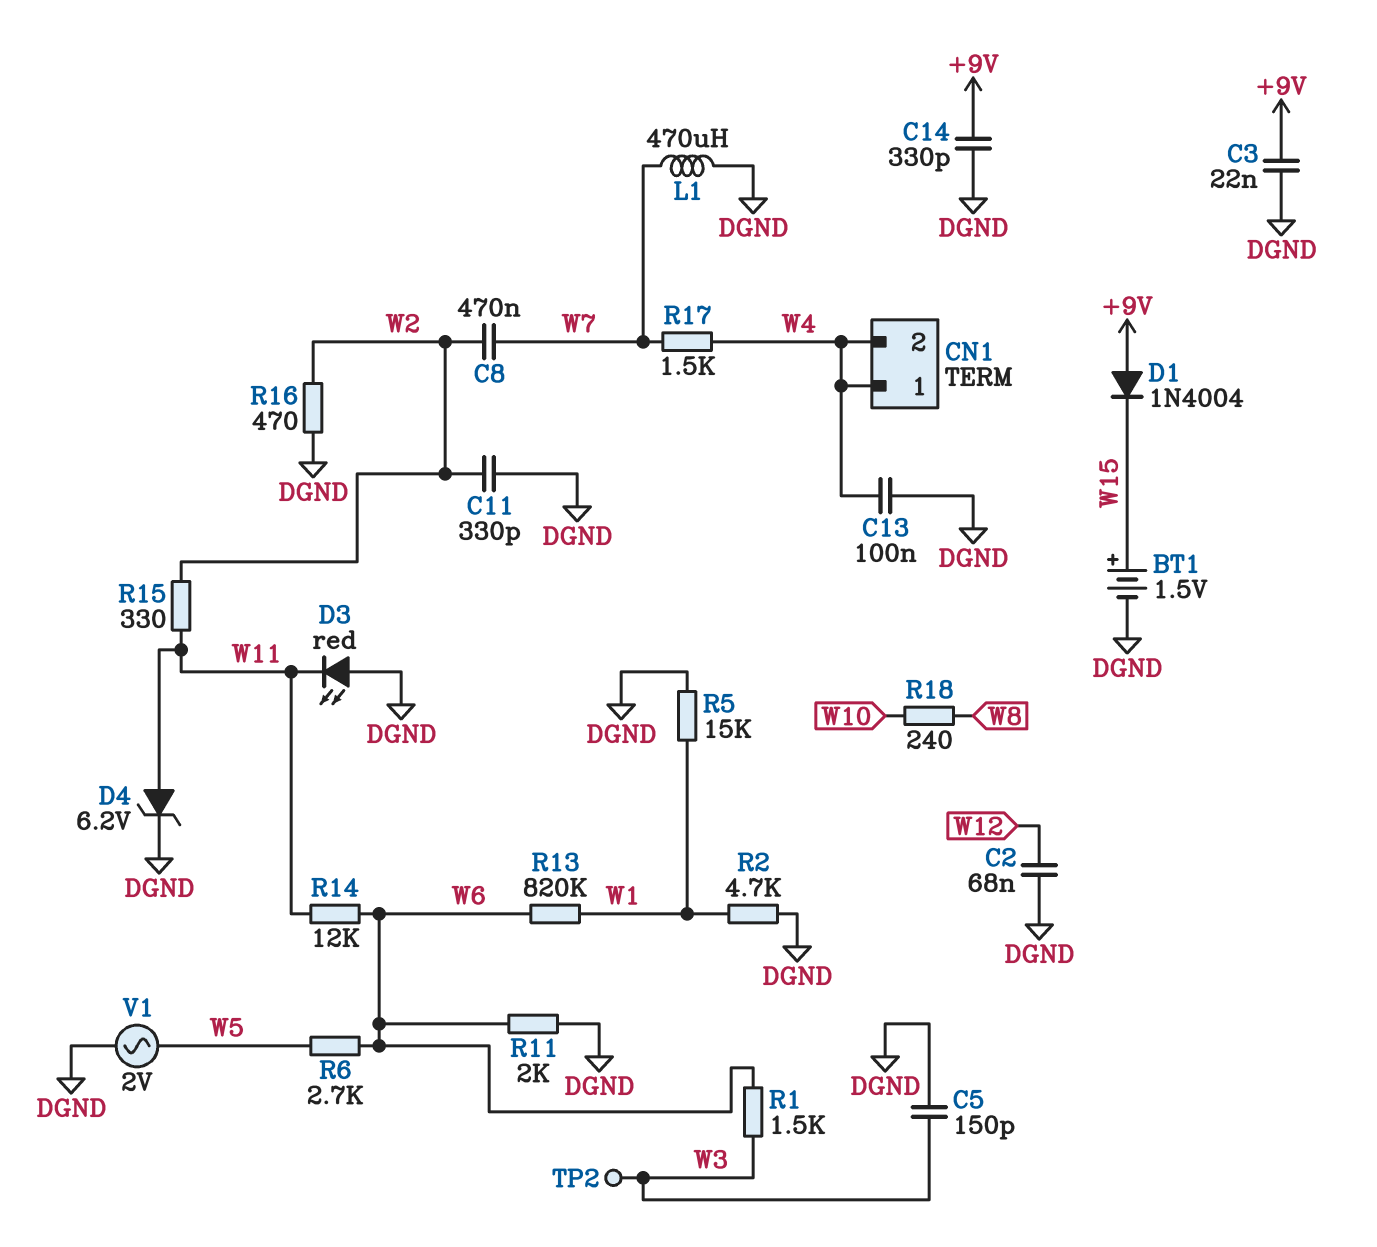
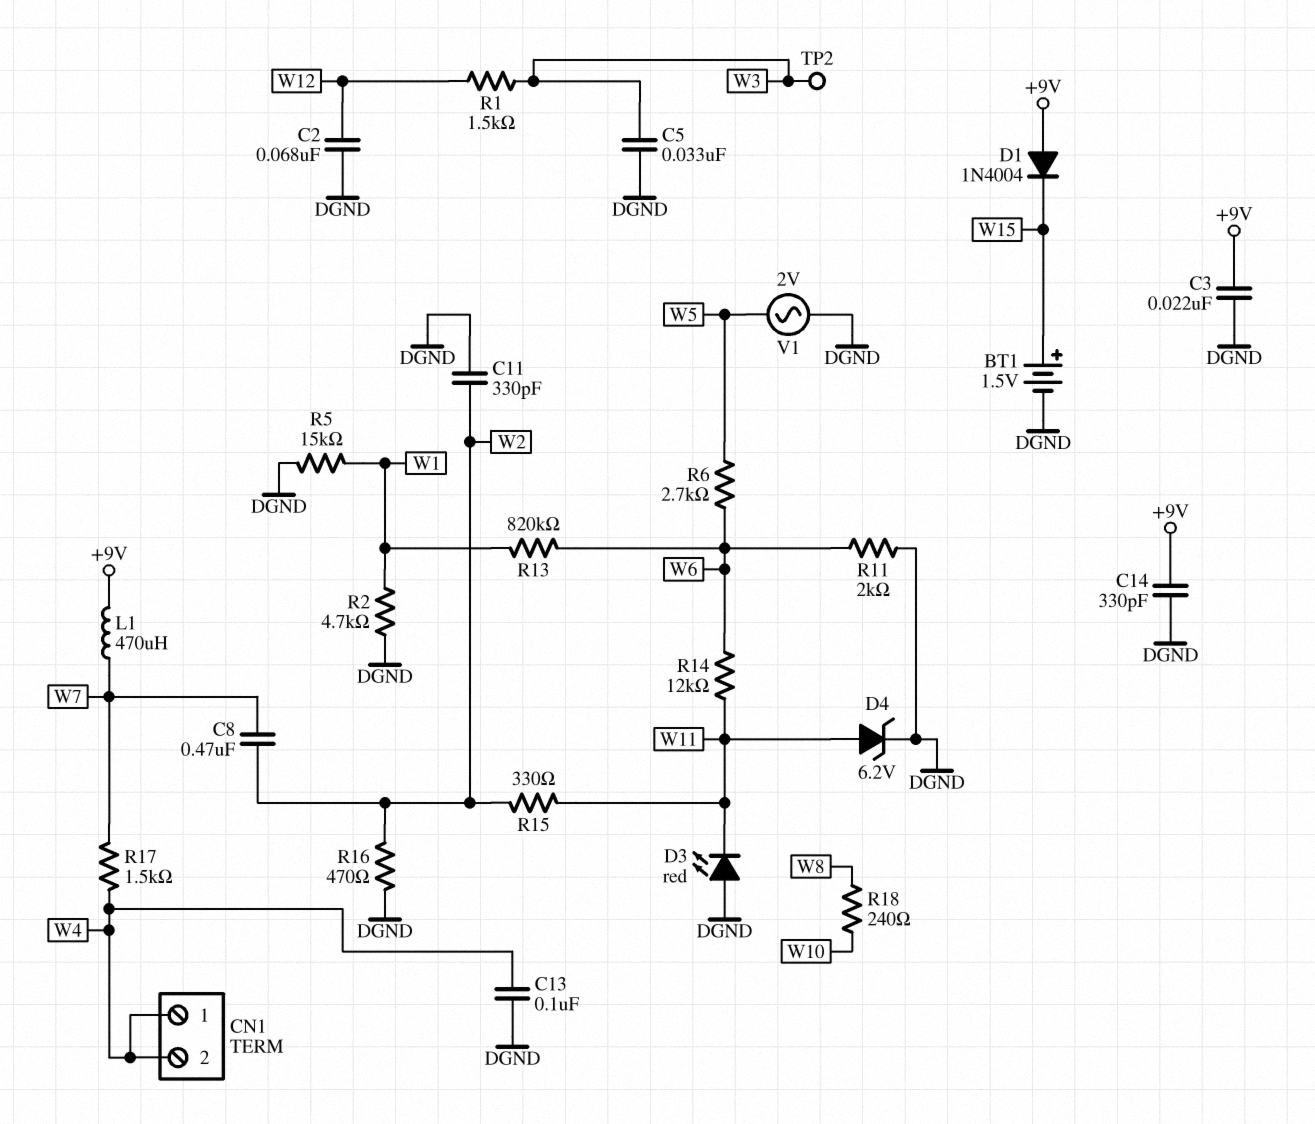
C5: 150pF (DGND, W3) -> 33nF (DGND, W3)
L1: 470uH (DGND, W7) -> 470uH (+9V, W7)
R1: 1.5k (W3, W6) -> 1.5k (W3, W12)

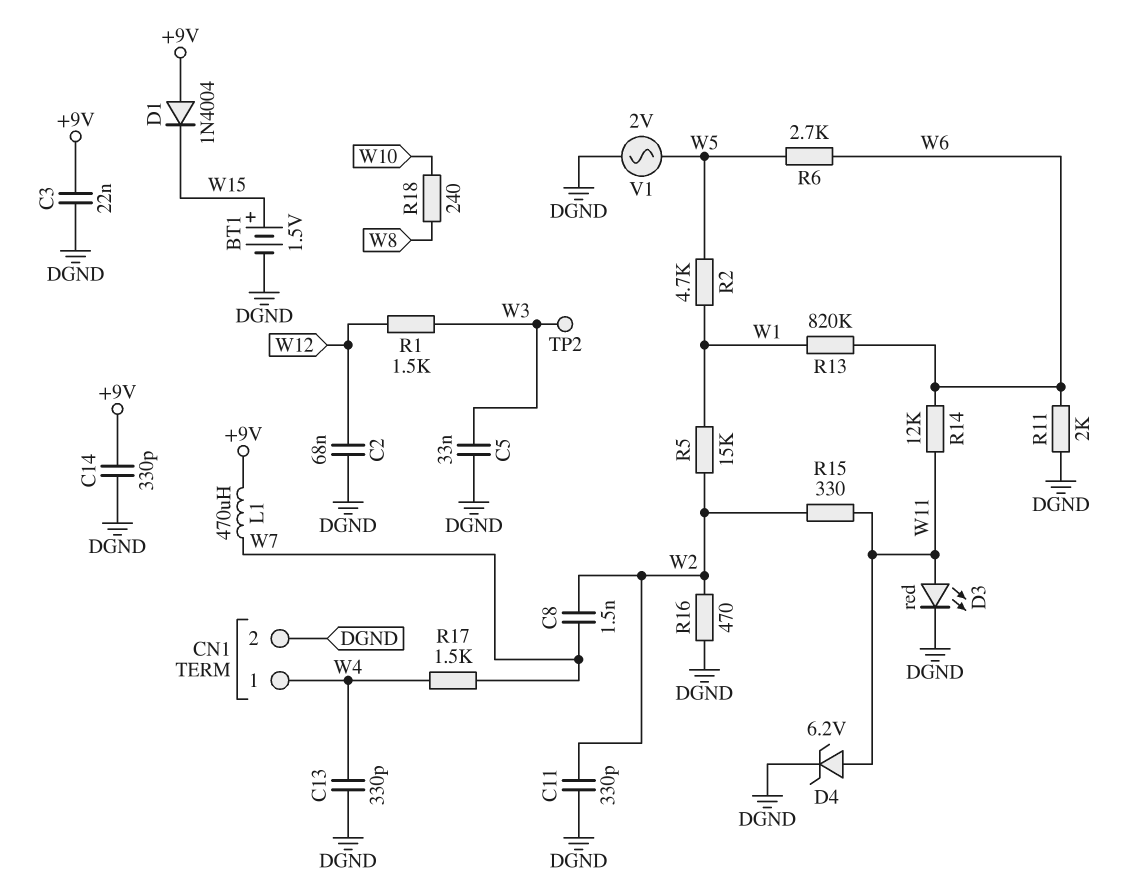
C8: 470nF (W2, W7) -> 1.5nF (W2, W7)
C13: 100nF (DGND, W4) -> 330pF (DGND, W4)
CN1 pin 2: W4 -> DGND
D3: LED red (A DGND, K W11) -> LED red (A W11, K DGND)
R2: 4.7k (DGND, W1) -> 4.7k (W1, W5)
R5: 15k (DGND, W1) -> 15k (W1, W2)

